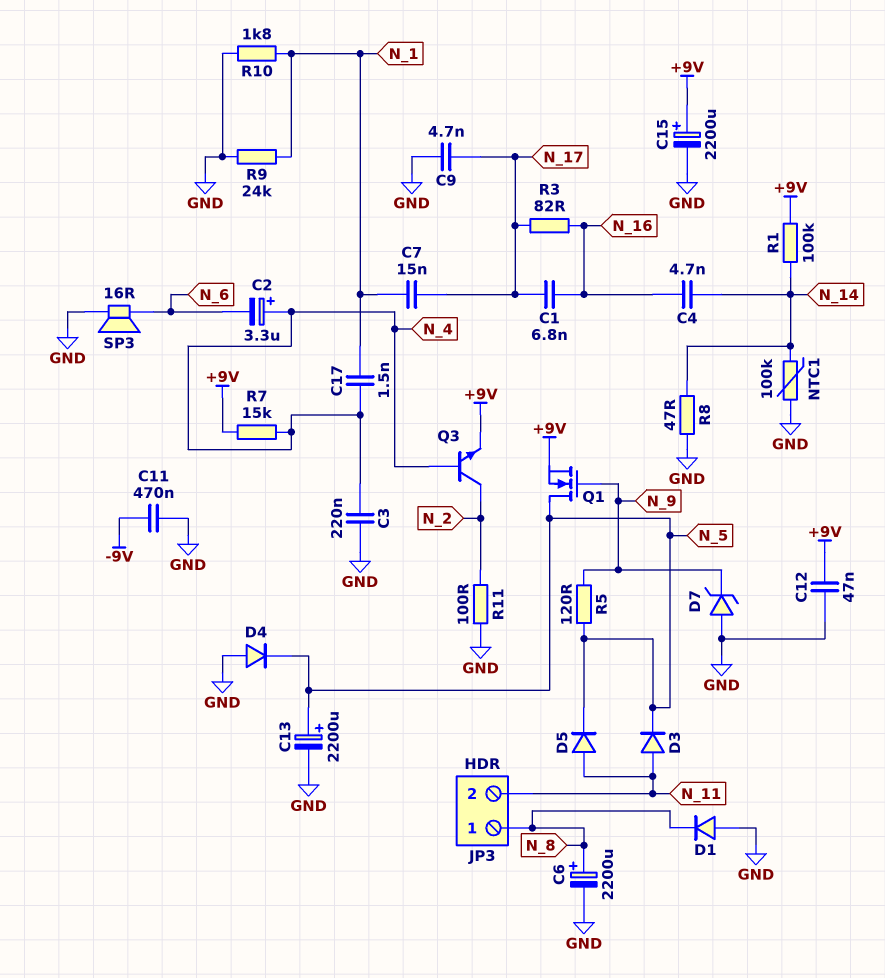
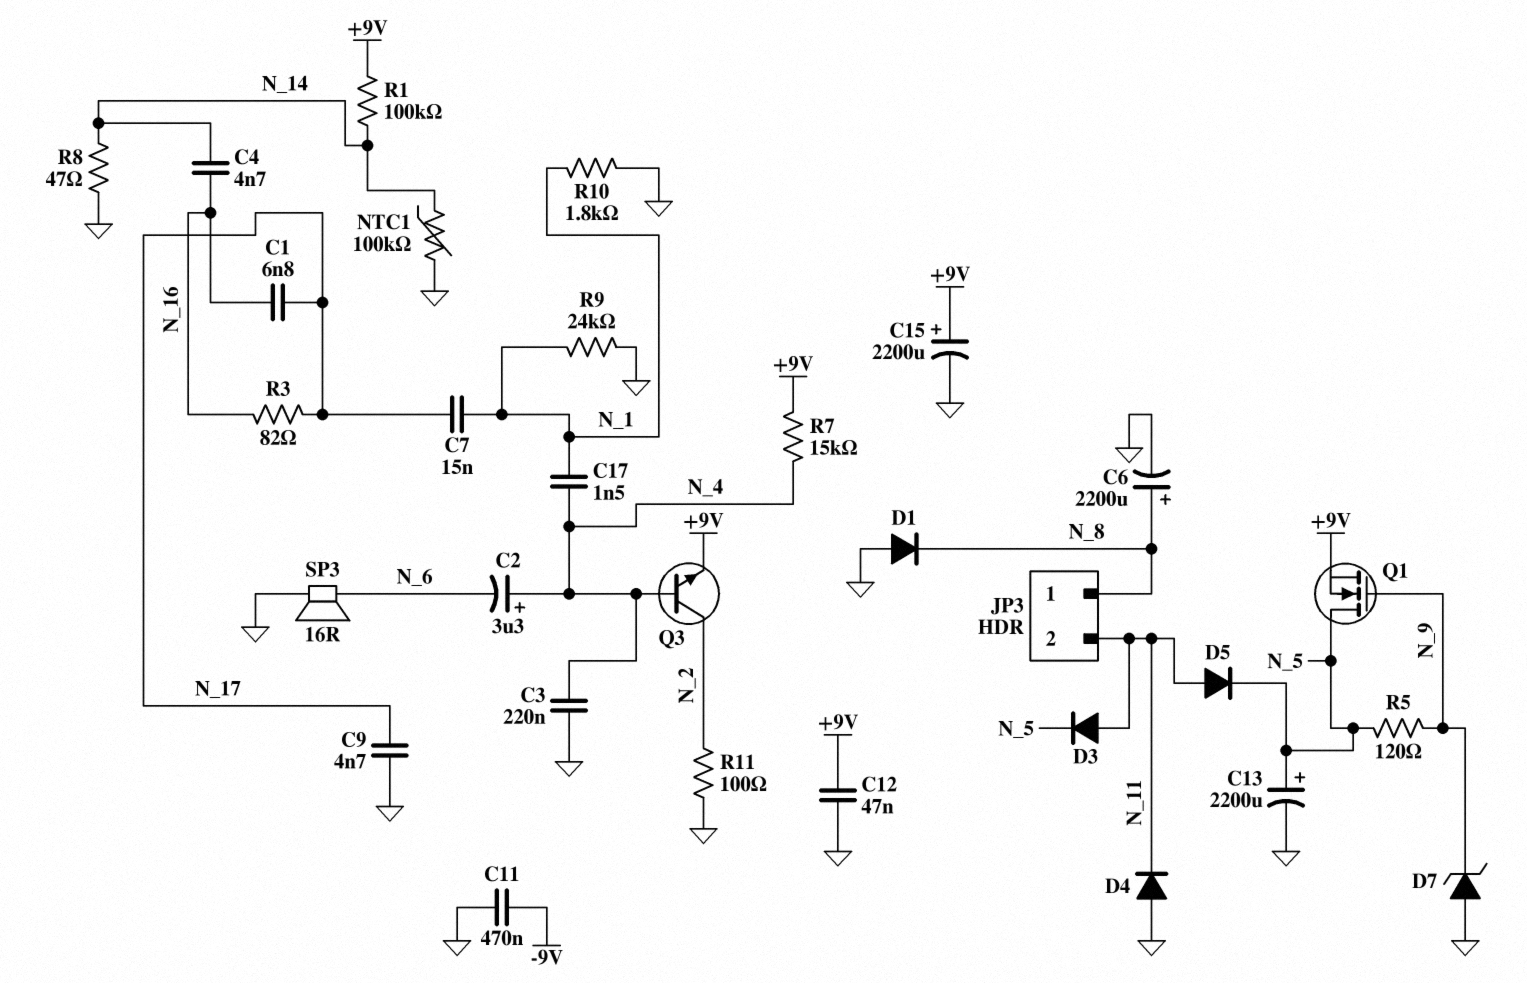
D4: diode (A GND, K N_5) -> diode (A GND, K N_11)

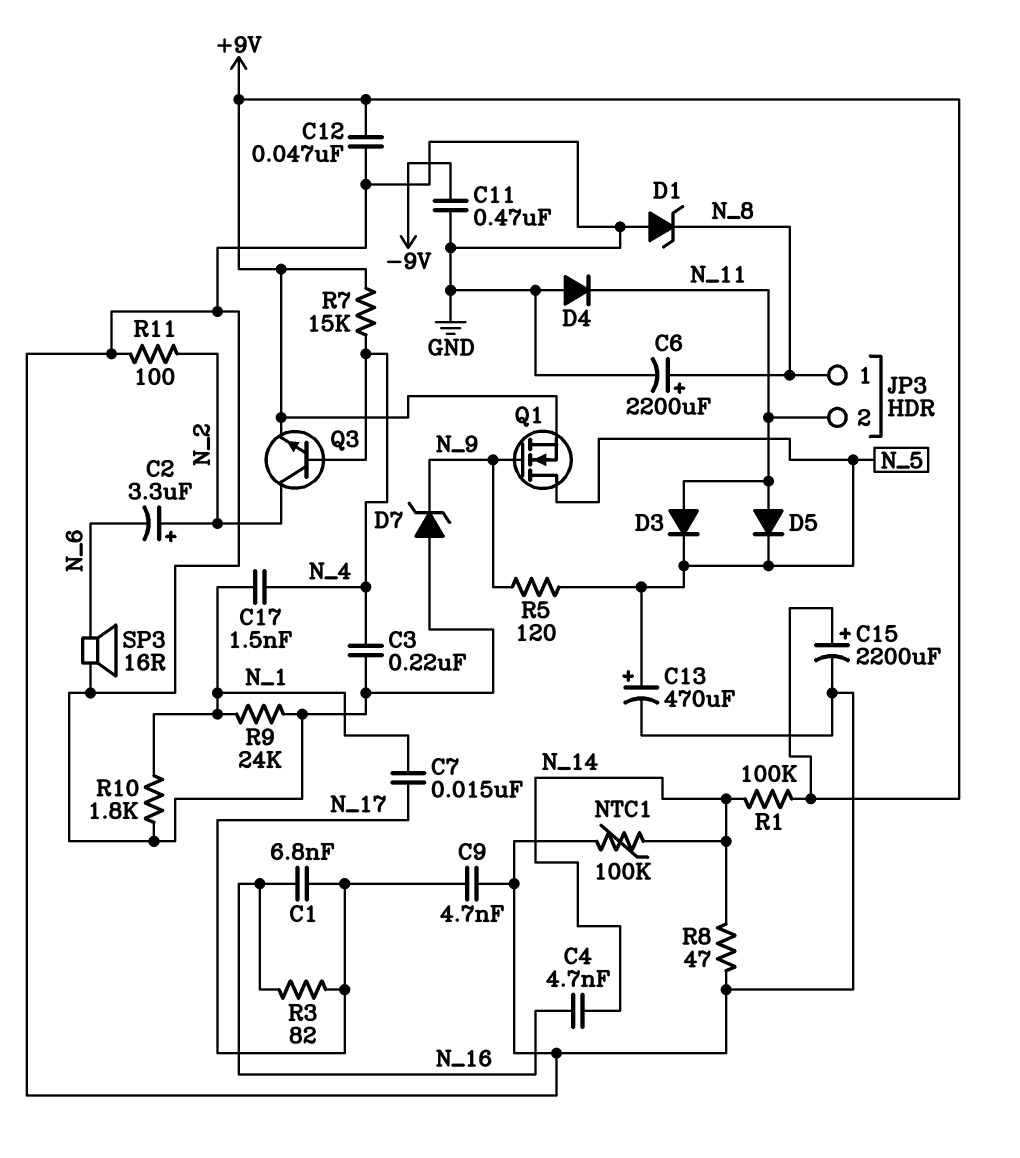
C2: 3.3uF (plus N_4, minus N_6) -> 3.3uF (plus N_2, minus N_6)
C13: 2200uF (plus N_5, minus GND) -> 470uF (plus N_5, minus GND)
D1: diode (A GND, K N_8) -> zener (A GND, K N_8)

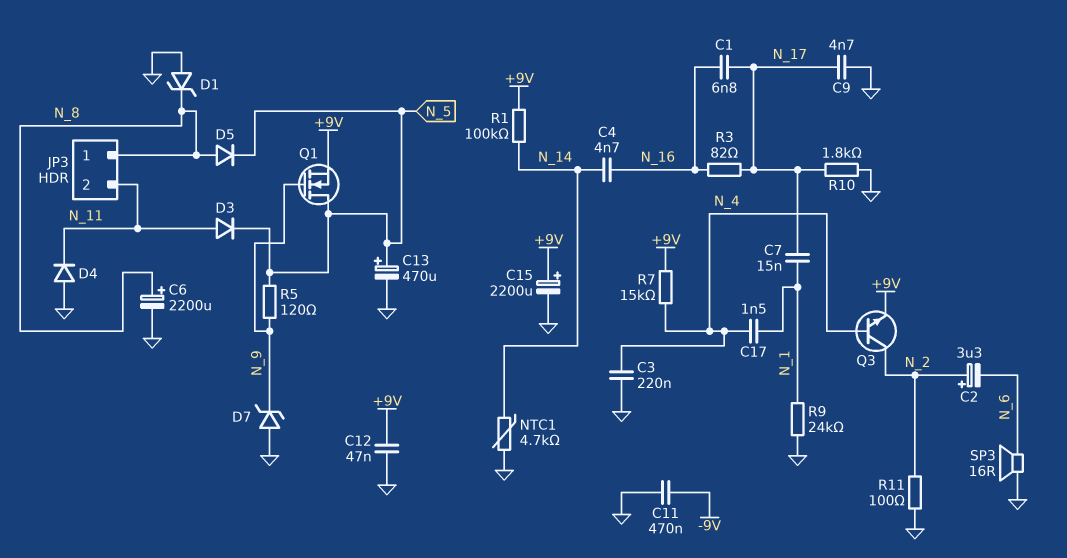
D5: diode (A N_11, K N_5) -> diode (A N_8, K N_5)
NTC1: 100k (GND, N_14) -> 4.7k (GND, N_14)
R8: 47 (GND, N_14) -> none
R10: 1.8k (GND, N_1) -> 1.8k (GND, N_17)

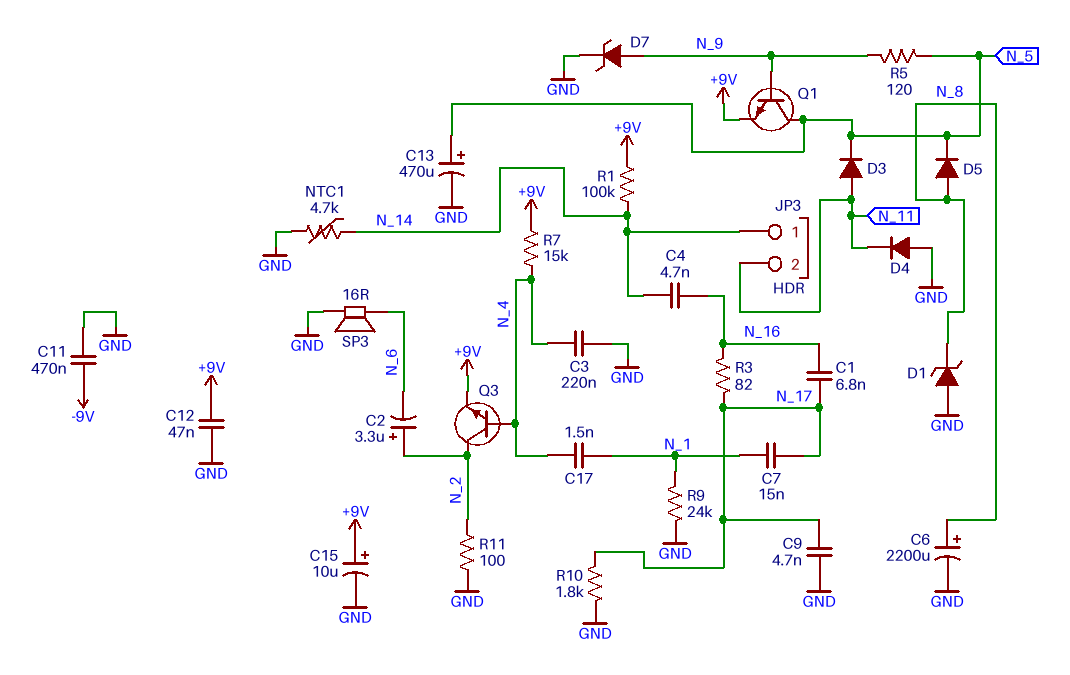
C15: 2200uF (plus +9V, minus GND) -> 10uF (plus +9V, minus GND)
D7: zener (A GND, K N_9) -> zener (A N_9, K GND)
JP3 pin 1: N_8 -> N_14
Q1: NMOS (G N_9, D N_5, S +9V) -> NPN (B N_9, C N_5, E +9V)

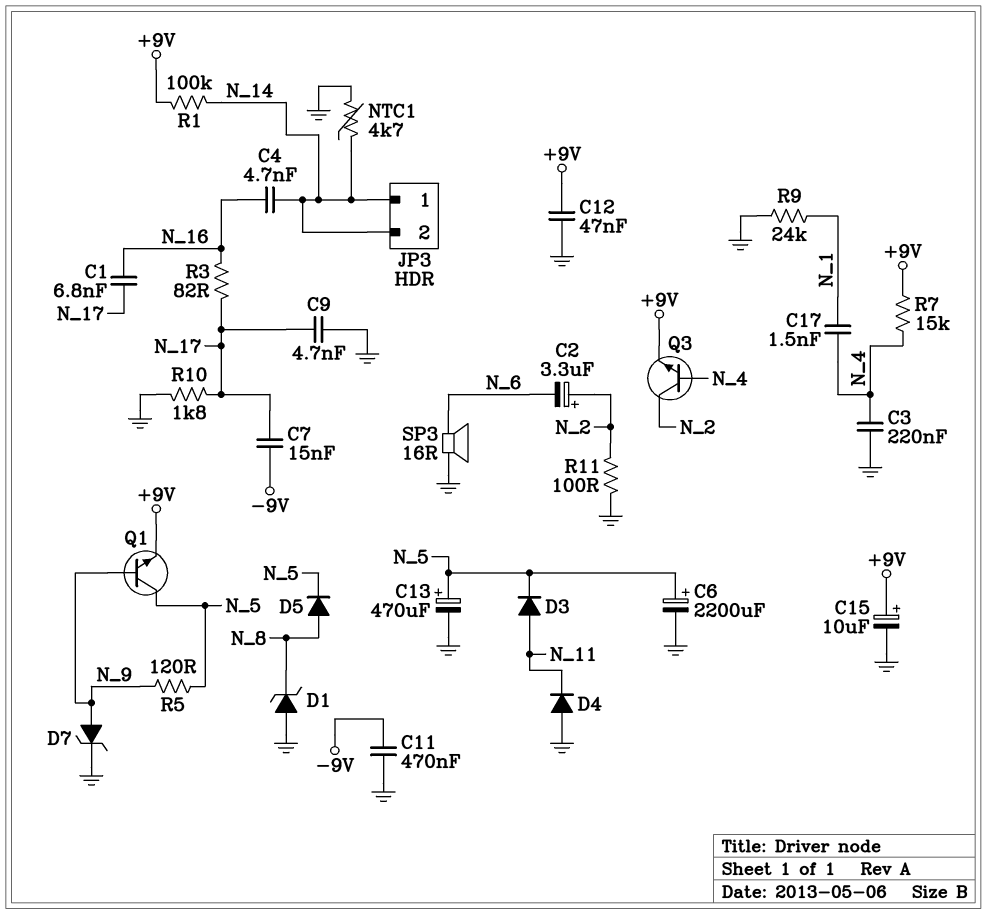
C6: 2200uF (plus N_8, minus GND) -> 2200uF (plus N_5, minus GND)
C7: 15nF (N_1, N_17) -> 15nF (-9V, N_17)
JP3 pin 2: N_11 -> N_14

